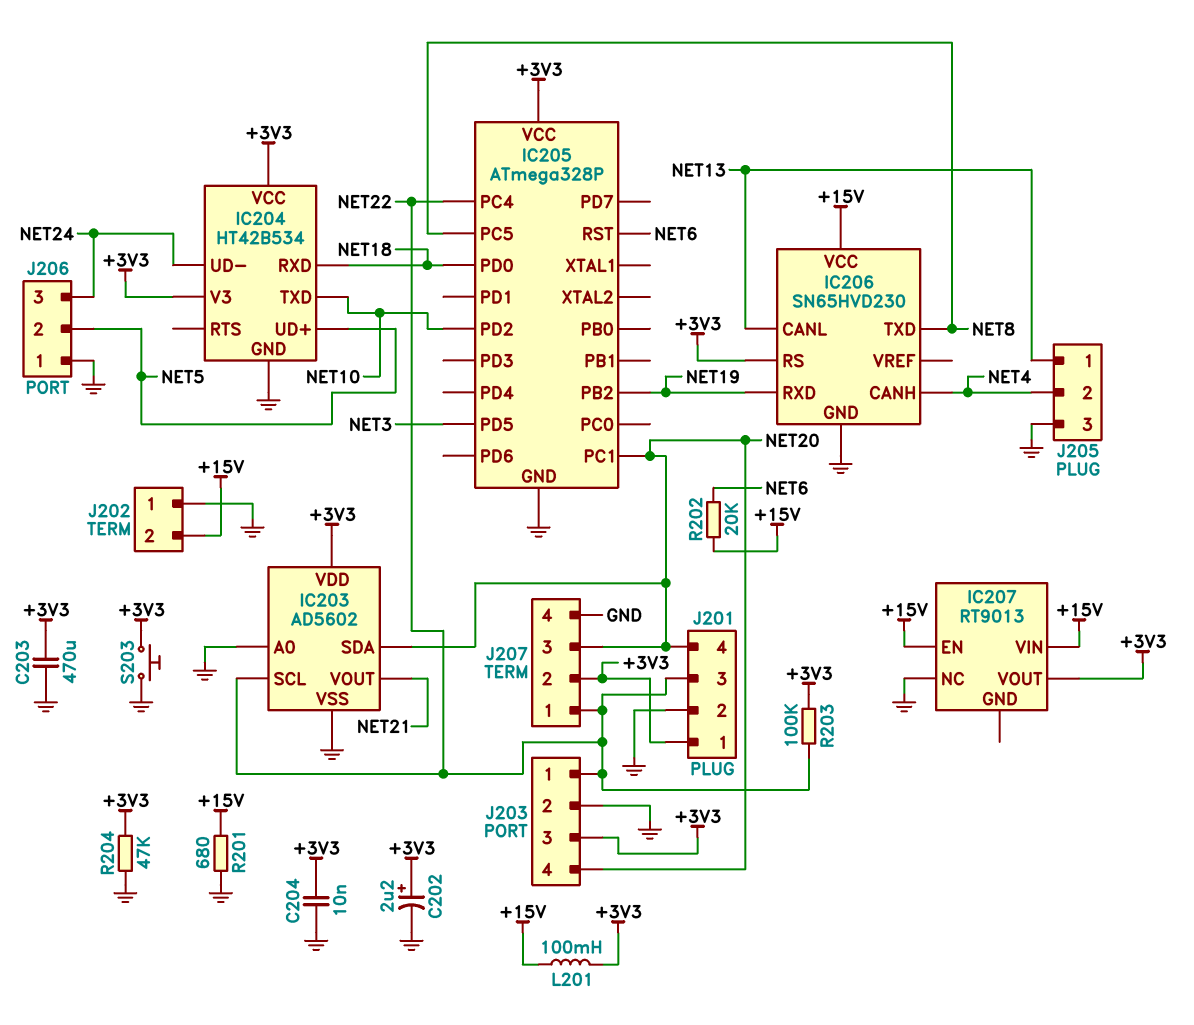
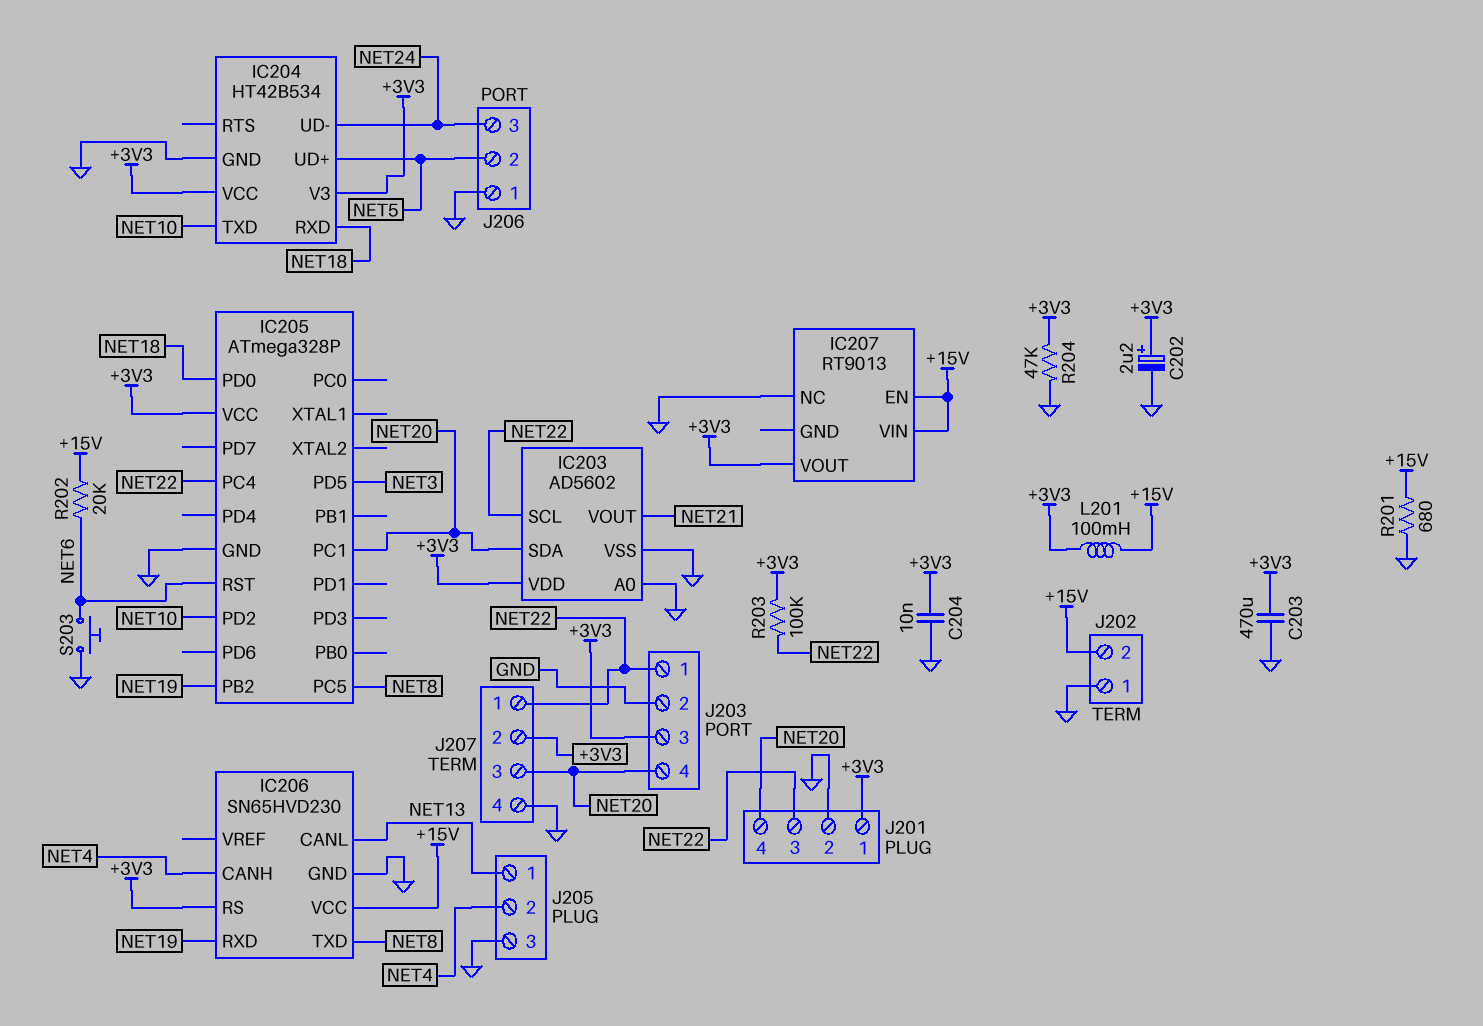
S203: button (+3V3, GND) -> button (GND, NET6)

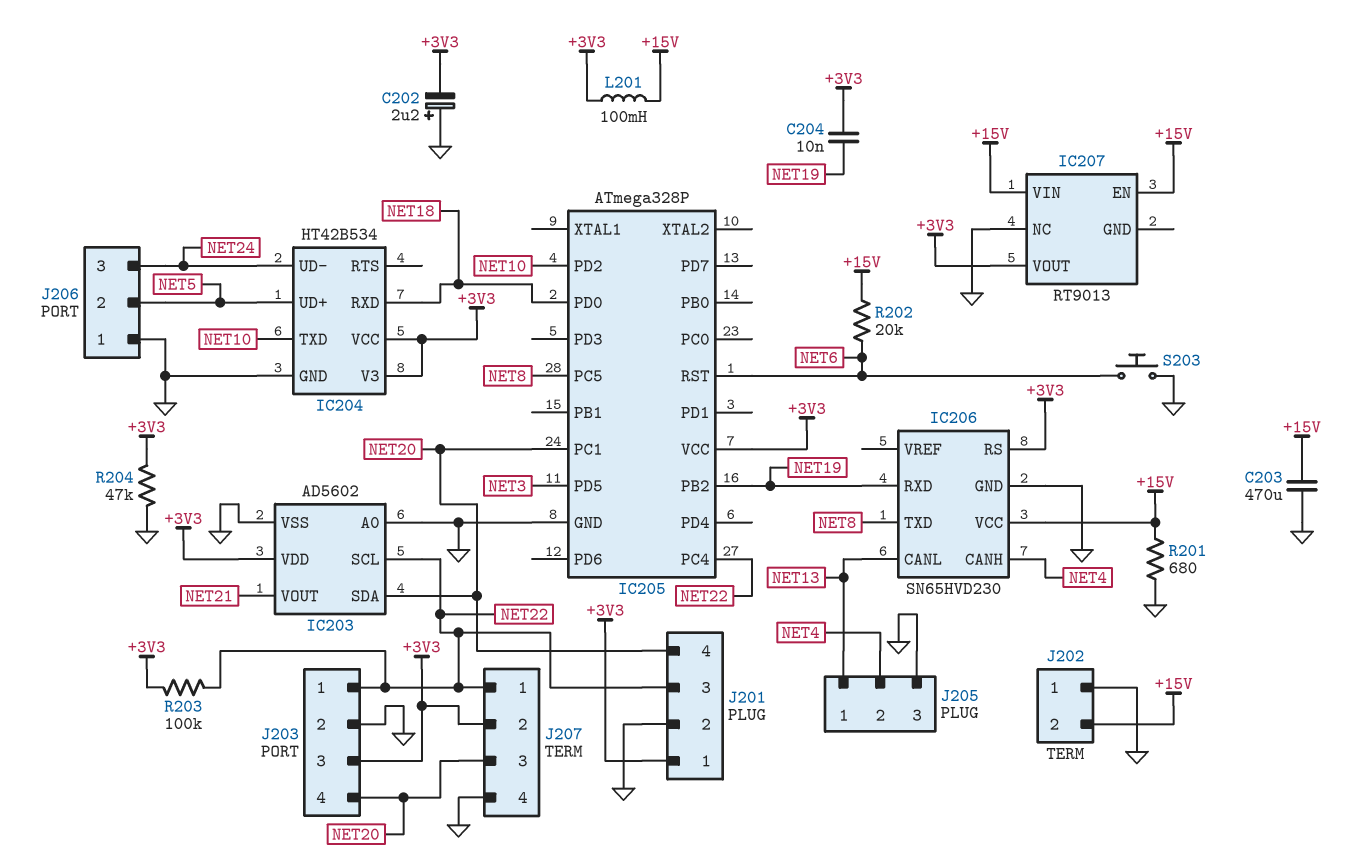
C202: 2.2uF (plus +3V3, minus GND) -> 2.2uF (plus GND, minus +3V3)
C203: 470uF (+3V3, GND) -> 470uF (+15V, GND)
C204: 10nF (+3V3, GND) -> 10nF (+3V3, NET19)

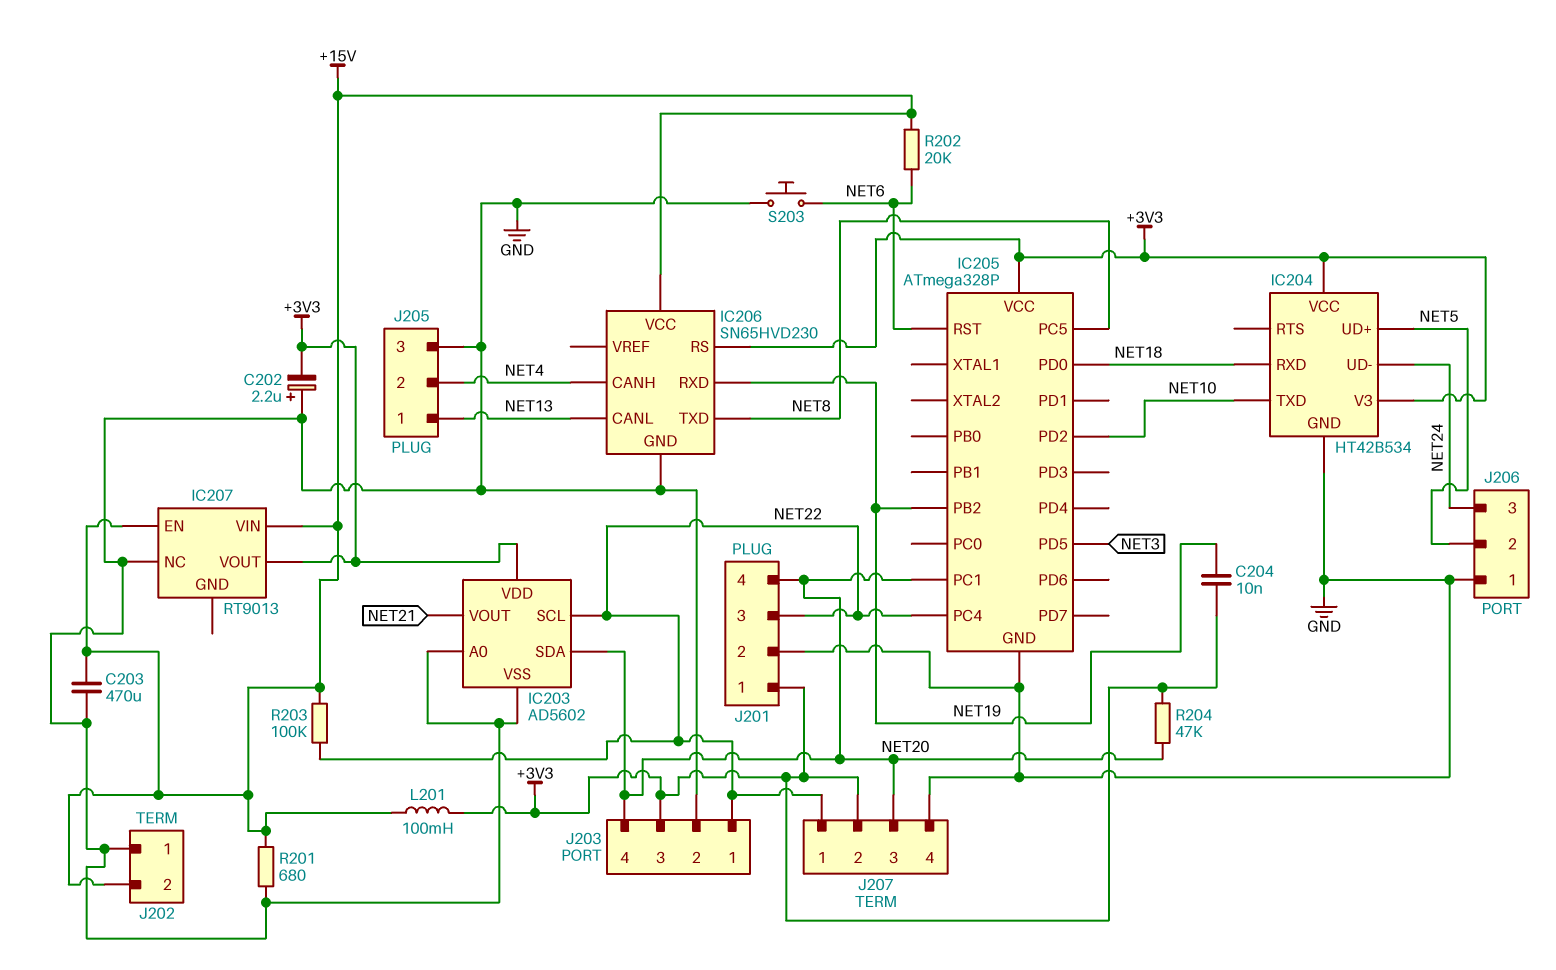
R203: 100k (+3V3, NET22) -> 100k (+15V, NET22)
R204: 47k (+3V3, GND) -> 47k (+3V3, NET20)

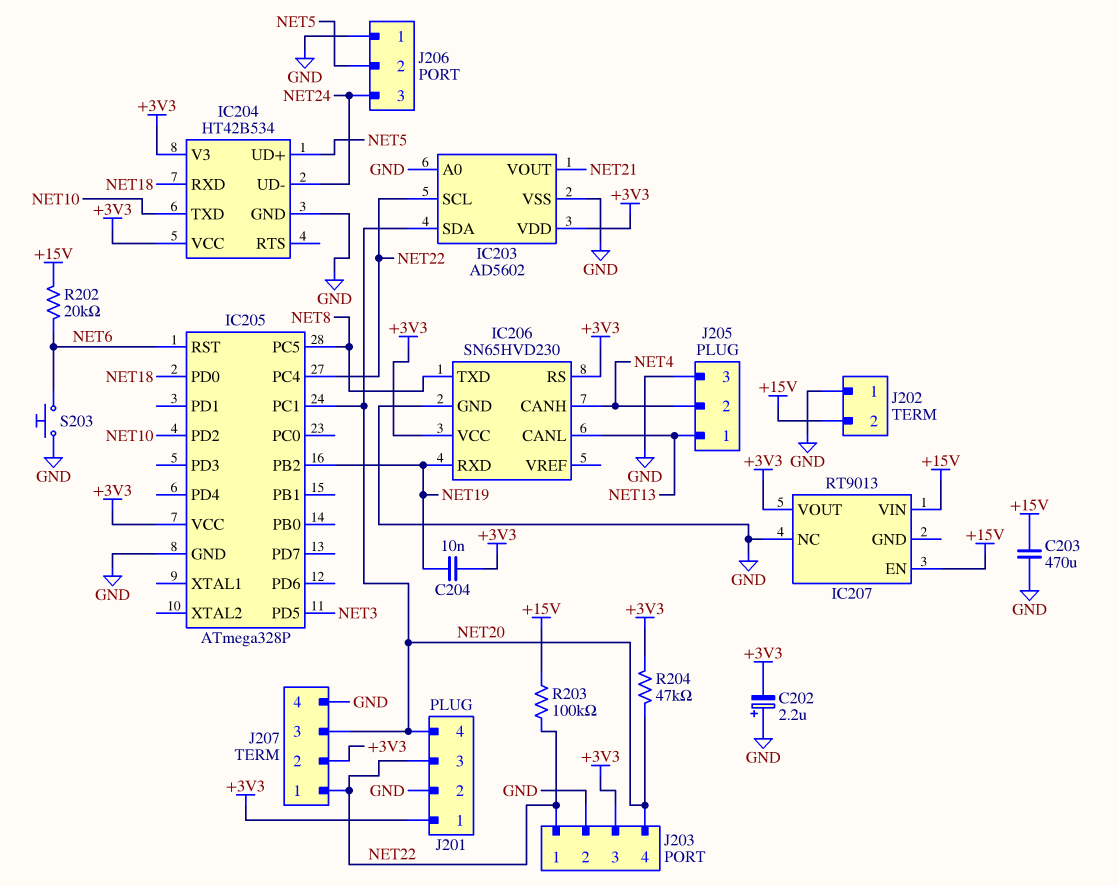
IC206 pin VCC: +15V -> +3V3
L201: 100mH (+3V3, +15V) -> none
R201: 680 (+15V, GND) -> none

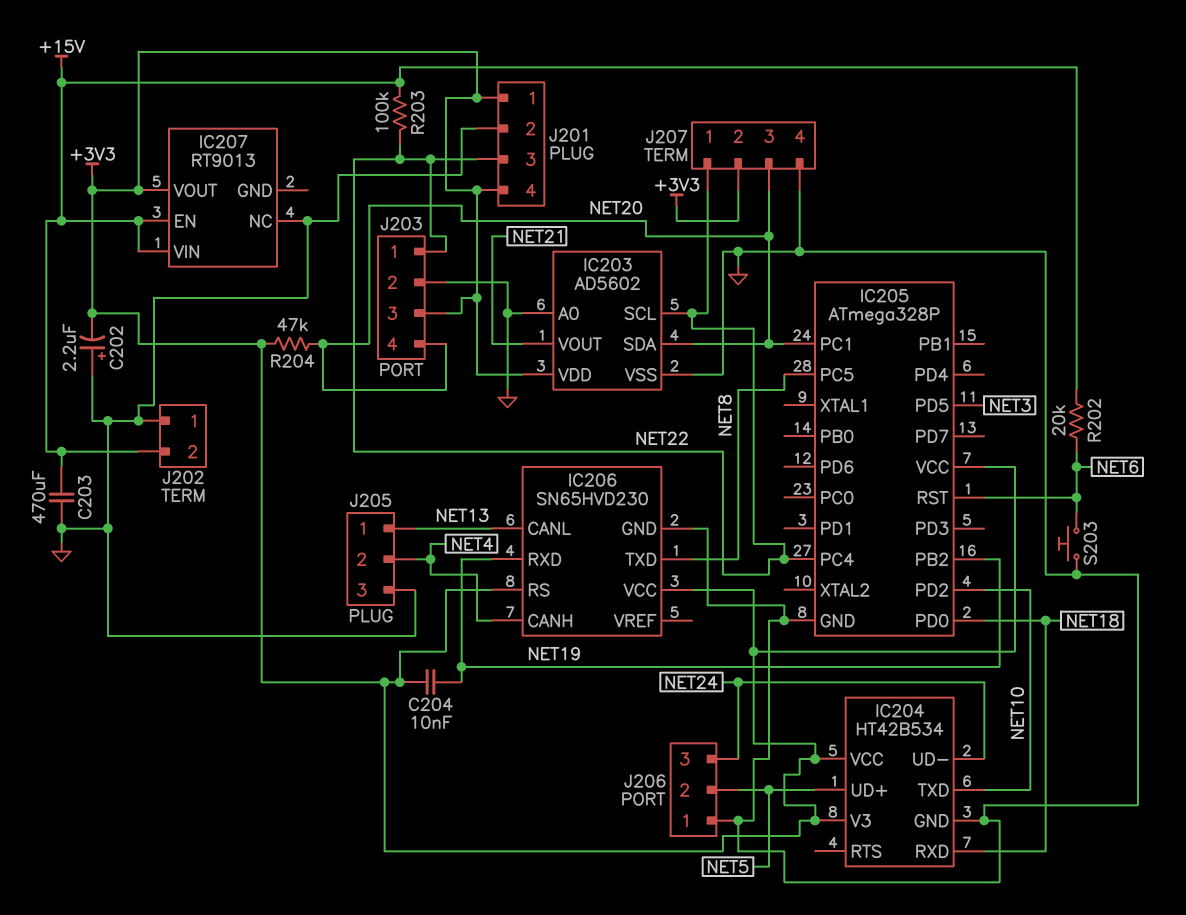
J201 pin 4: NET20 -> +3V3

